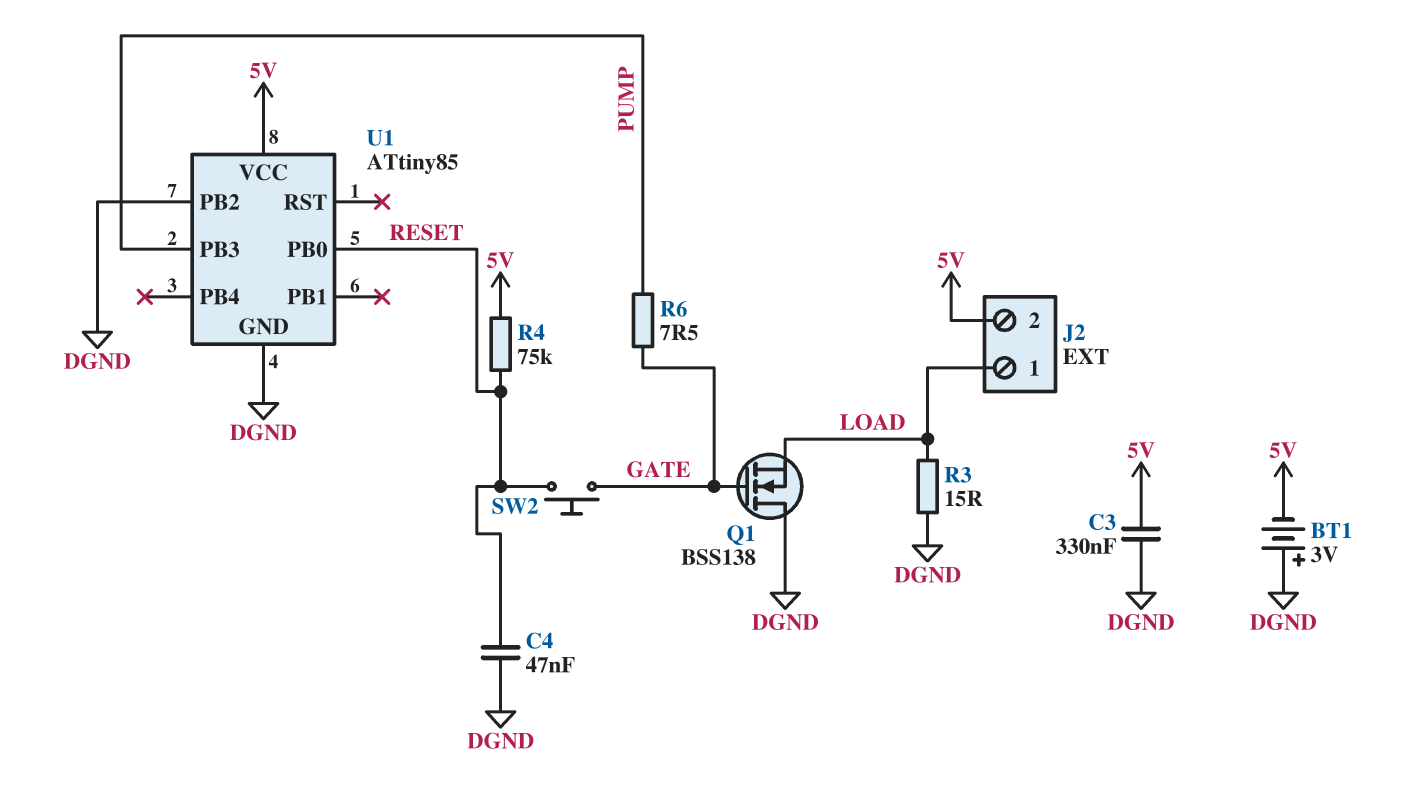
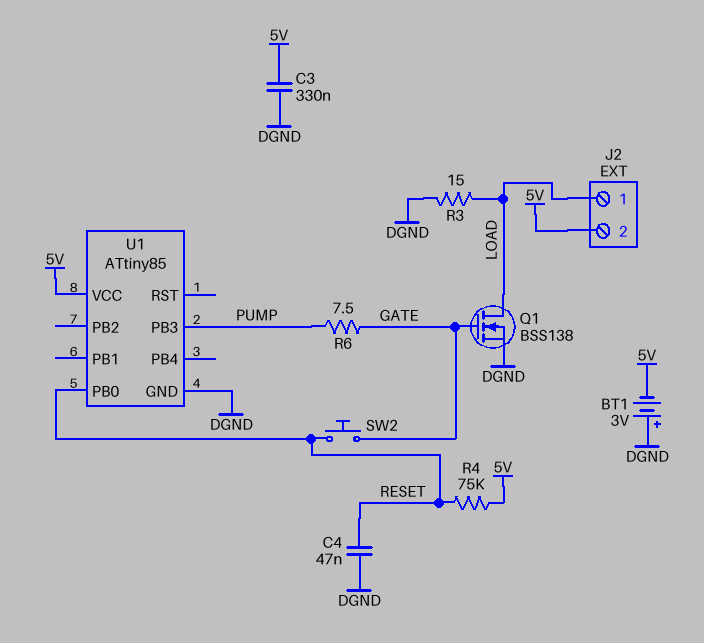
Q1: NMOS BSS138 (G GATE, D DGND, S LOAD) -> NMOS BSS138 (G GATE, D LOAD, S DGND)
U1 pin PB2: DGND -> none

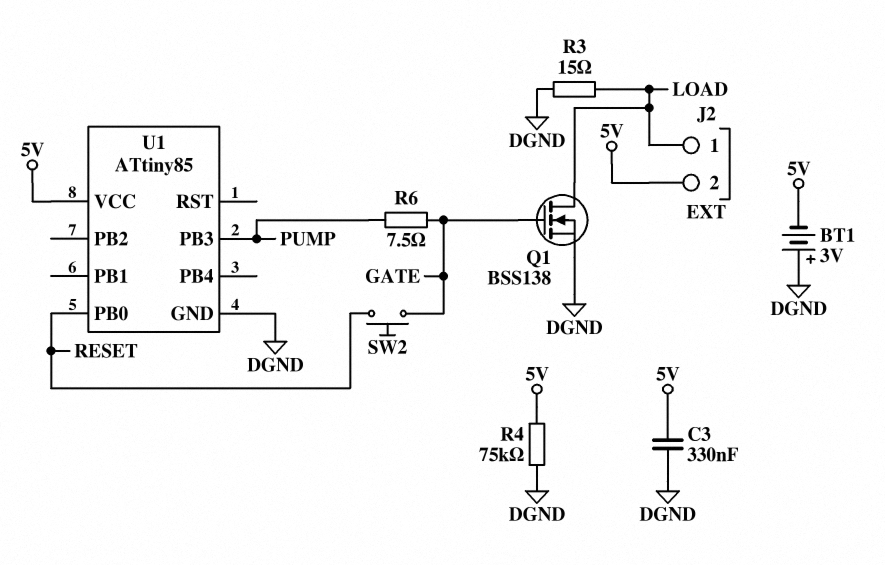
C4: 47nF (DGND, RESET) -> none
R4: 75k (5V, RESET) -> 75k (5V, DGND)

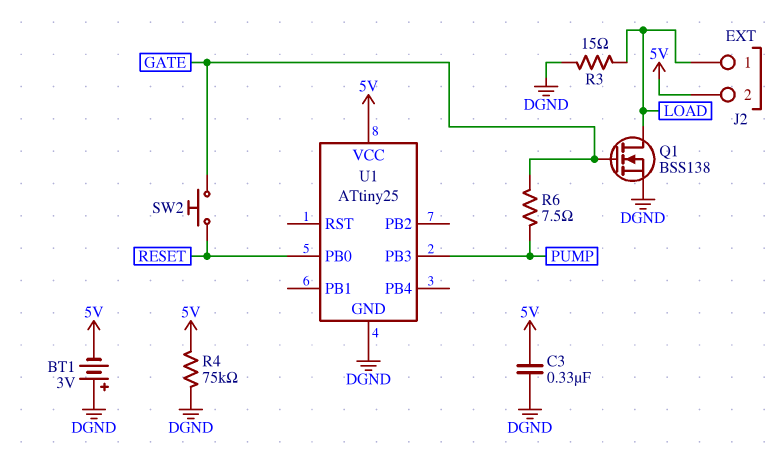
U1: ATtiny85 -> ATtiny25

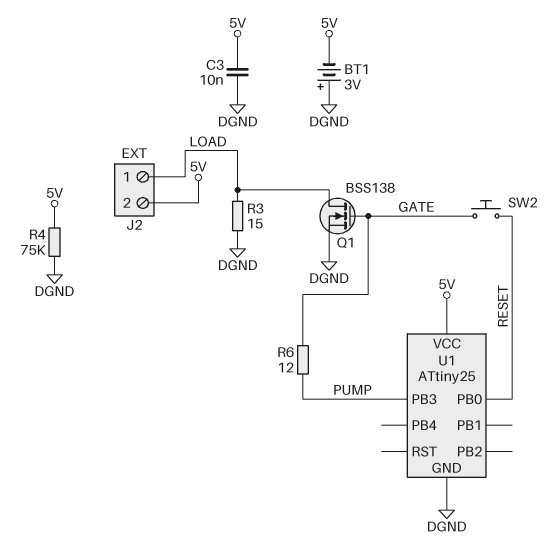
C3: 330nF (5V, DGND) -> 10nF (5V, DGND)
R6: 7.5 (GATE, PUMP) -> 12 (GATE, PUMP)

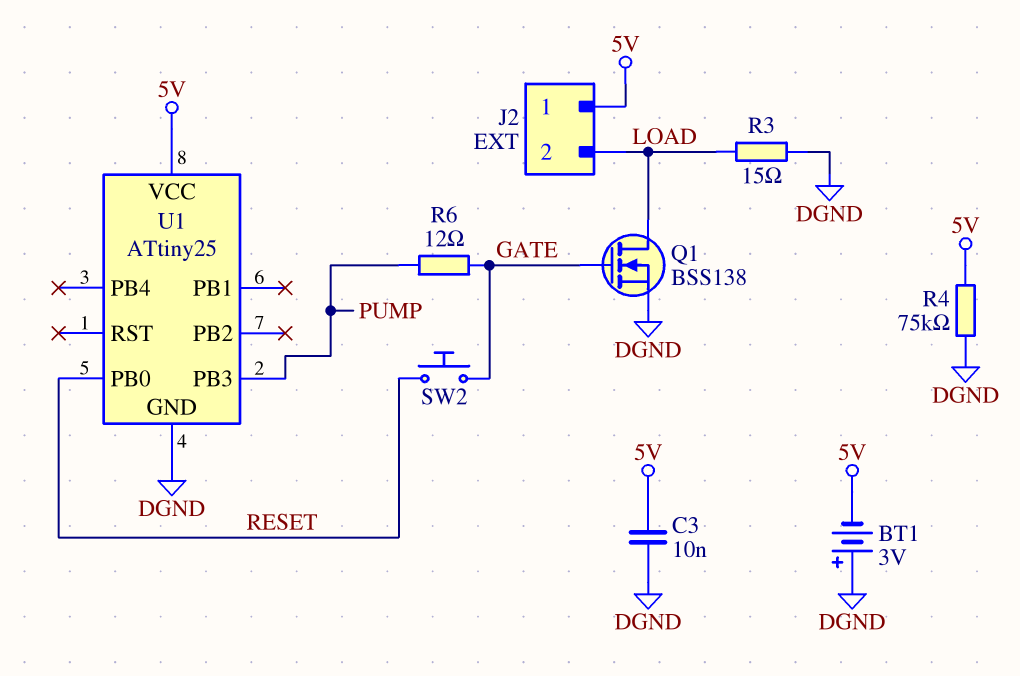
J2 pin 1: LOAD -> 5V
J2 pin 2: 5V -> LOAD

